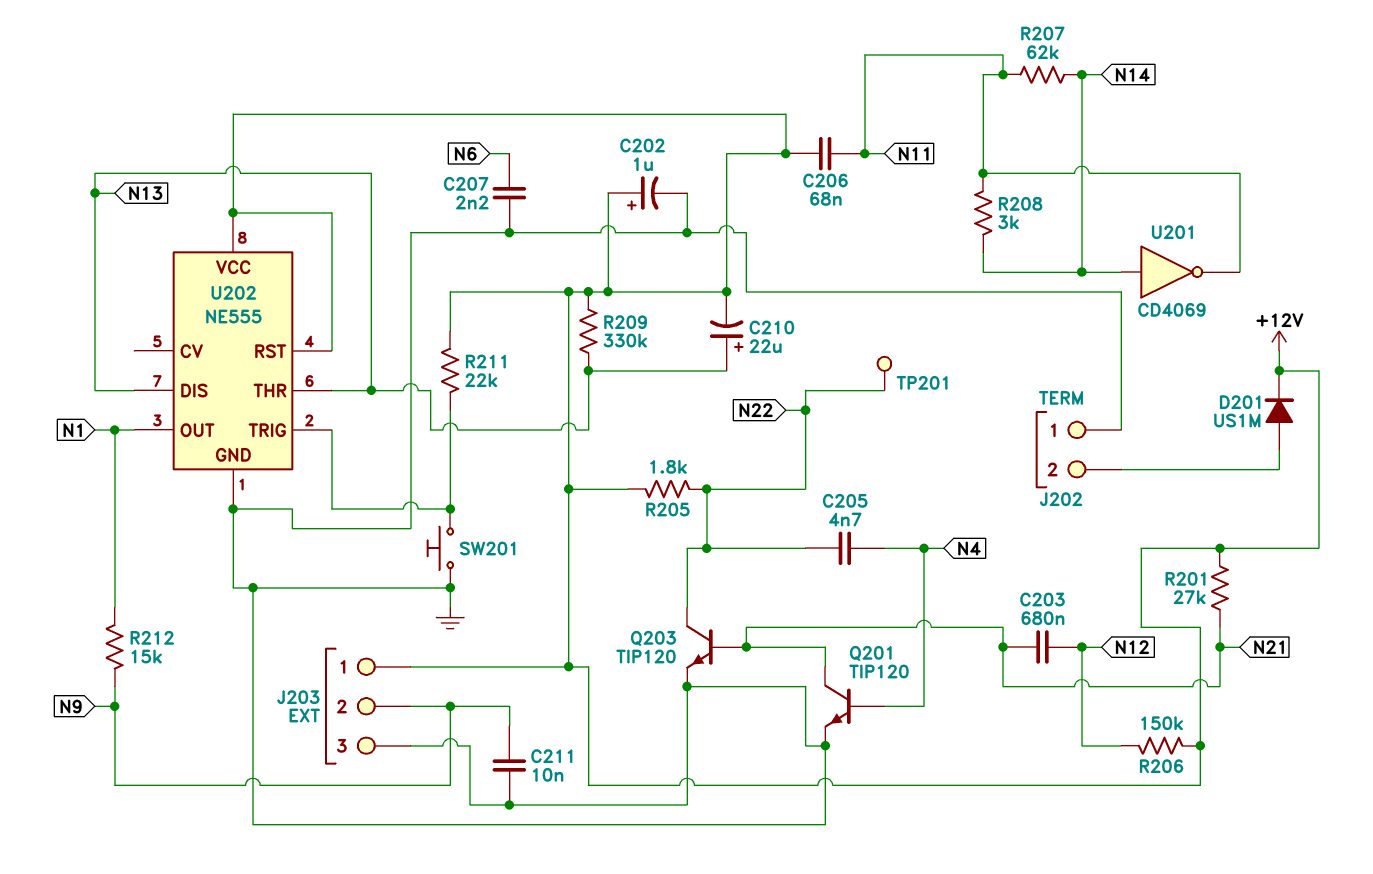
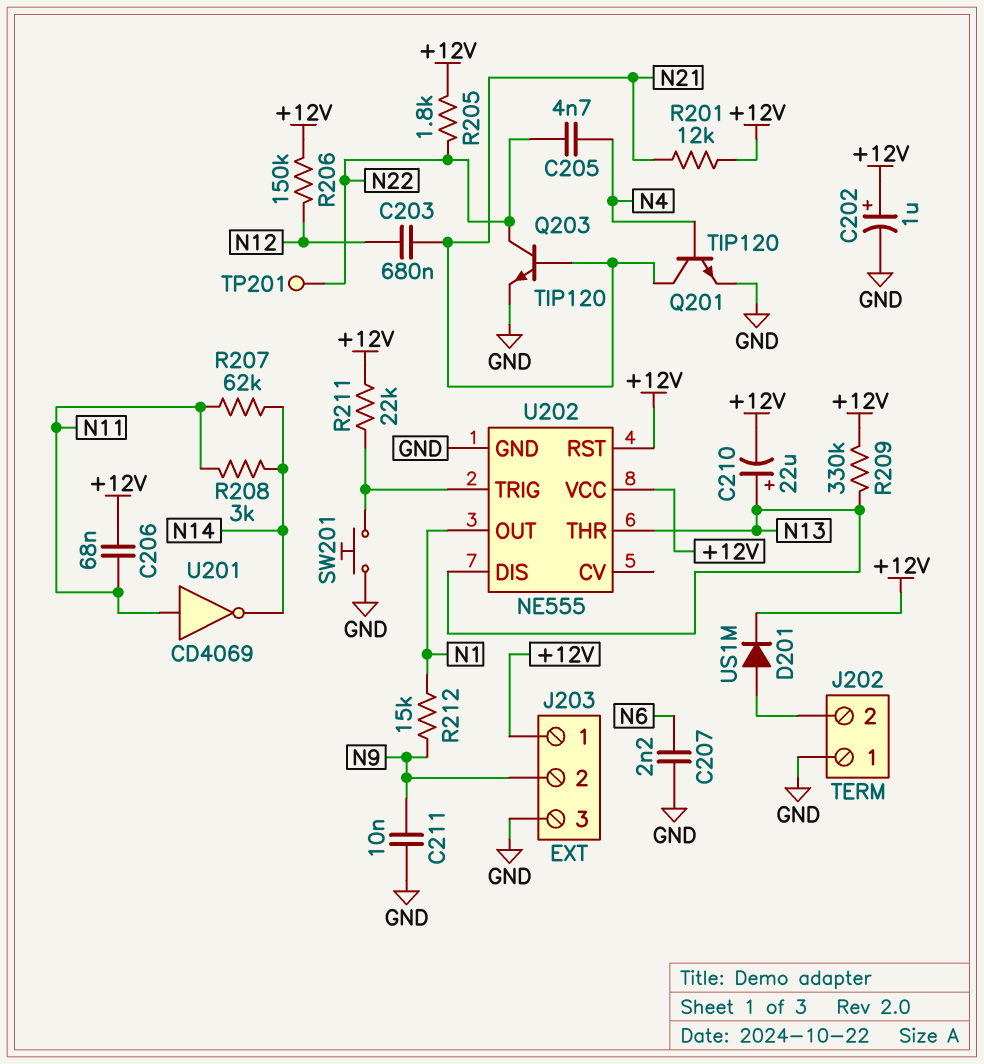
R201: 27k (+12V, N21) -> 12k (+12V, N21)
U201: NOT CD4069 (in N14, out N11) -> NOT CD4069 (in N11, out N14)

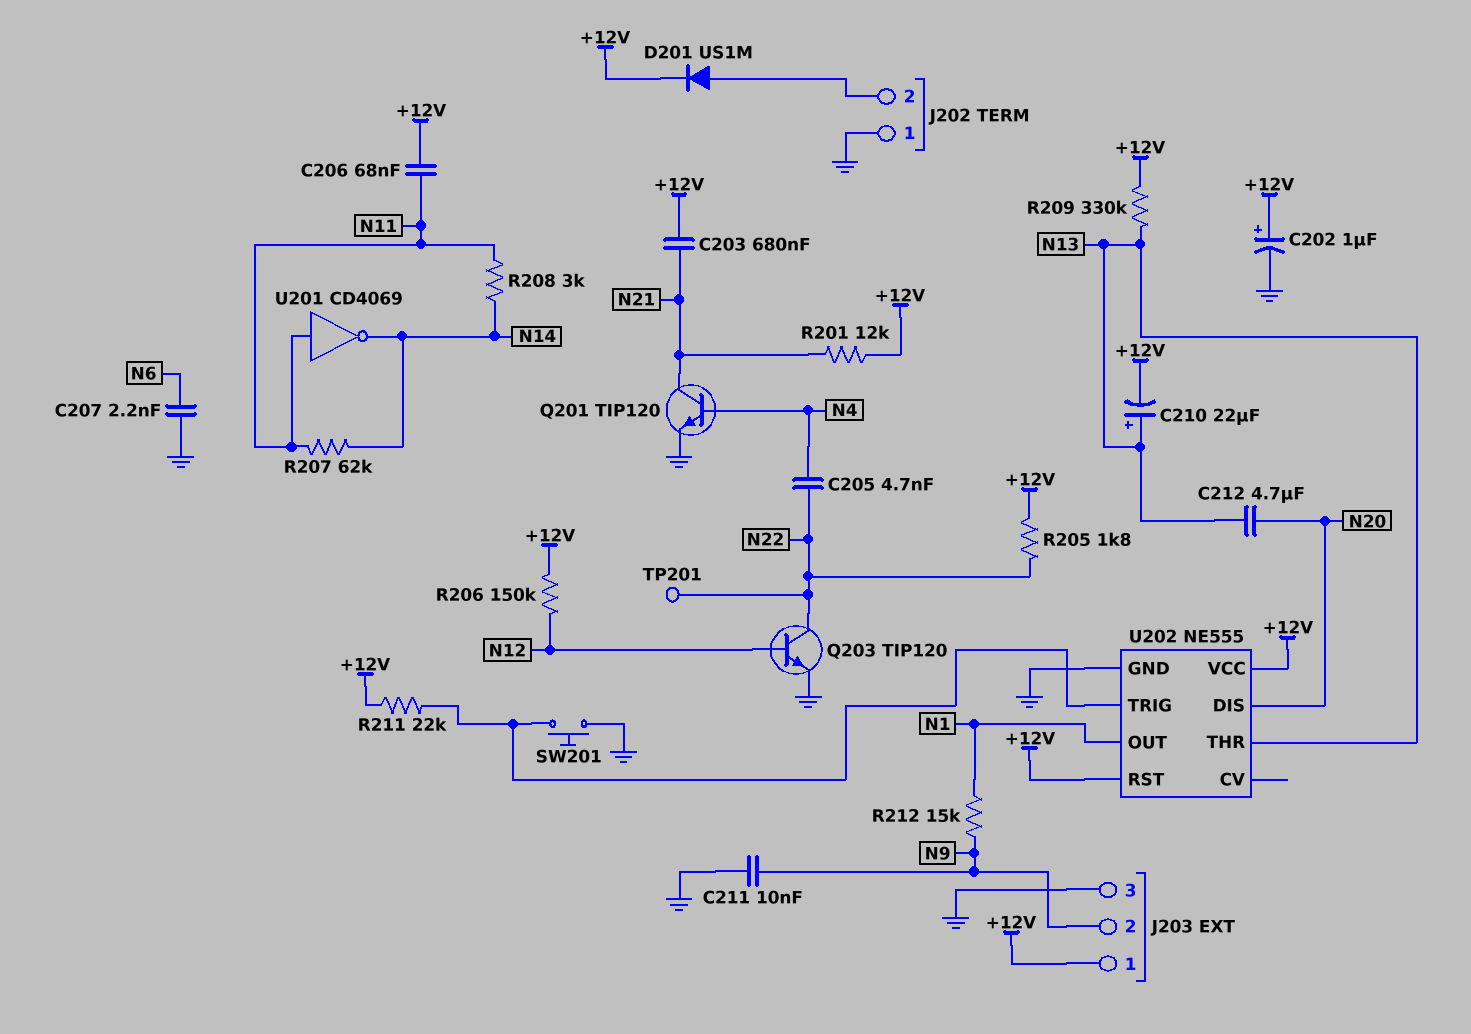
C203: 680nF (N12, N21) -> 680nF (+12V, N21)
C212: none -> 4.7uF (N13, N20)
Q203: NPN TIP120 (B N21, C N22, E GND) -> NPN TIP120 (B N12, C N22, E GND)
U202 pin DIS: N13 -> N20

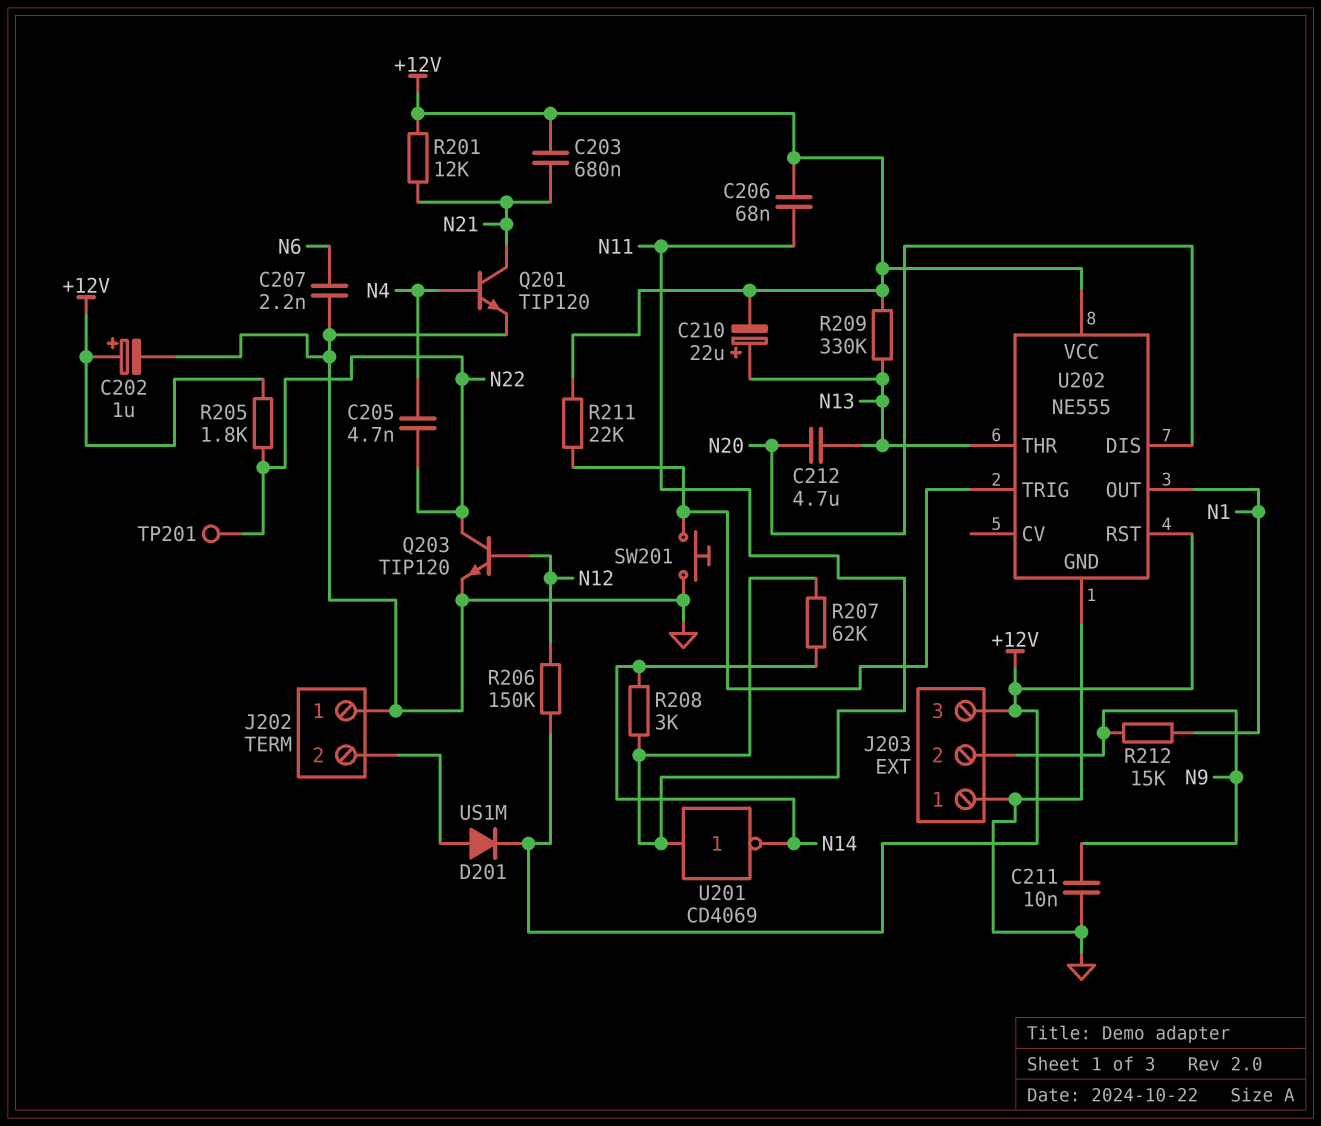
J203 pin 1: +12V -> GND
J203 pin 3: GND -> +12V

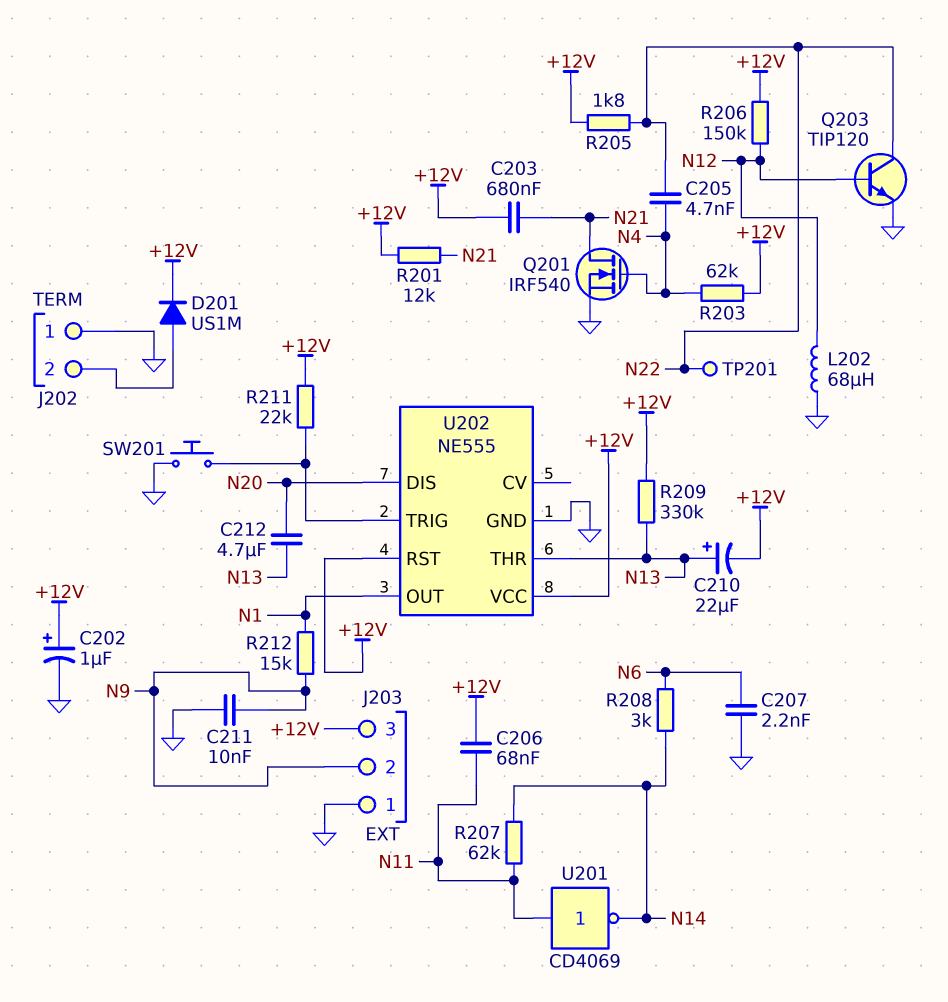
L202: none -> 68uH (GND, N12)
Q201: NPN TIP120 (B N4, C N21, E GND) -> NMOS IRF540 (G N4, D N21, S GND)
R203: none -> 62k (+12V, N4)
R208: 3k (N11, N14) -> 3k (N6, N14)

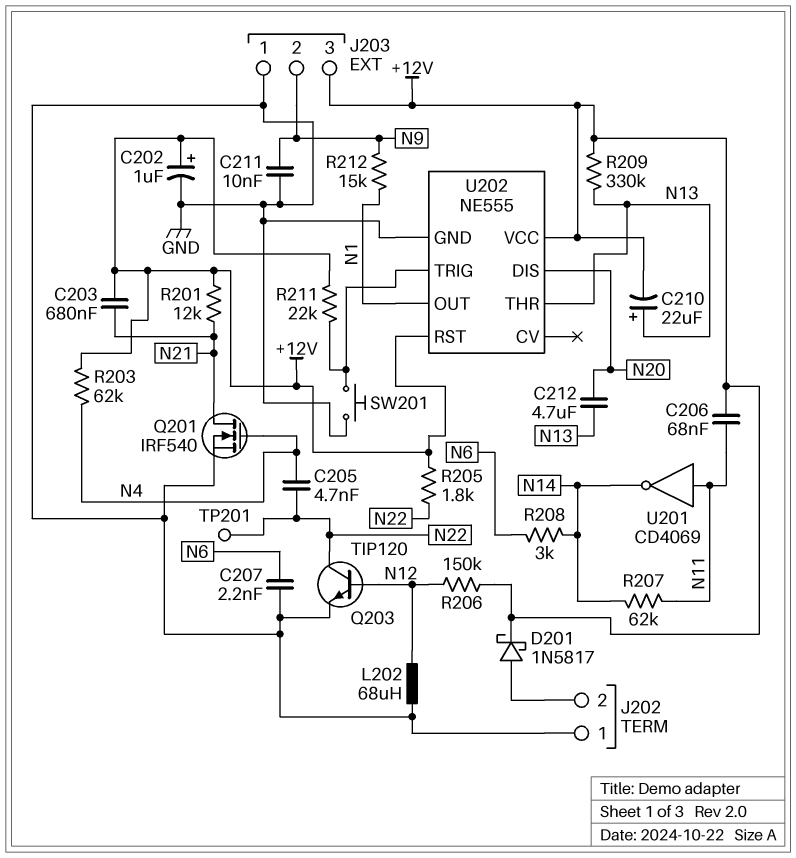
D201: diode US1M (A J202/2, K +12V) -> schottky 1N5817 (A J202/2, K +12V)

